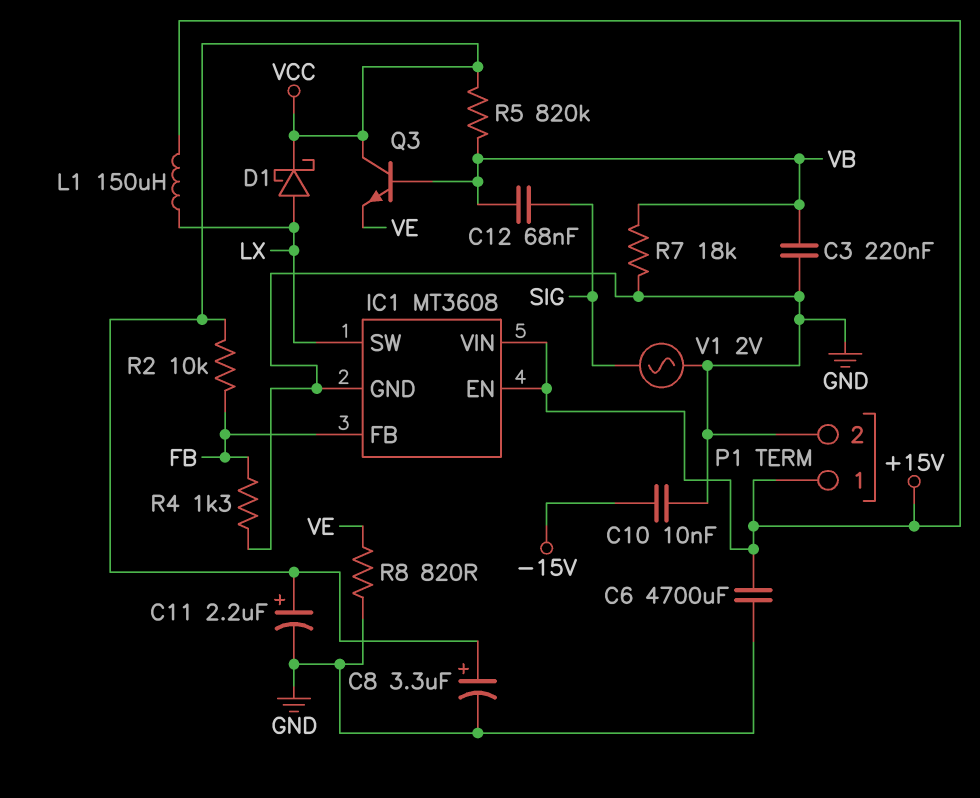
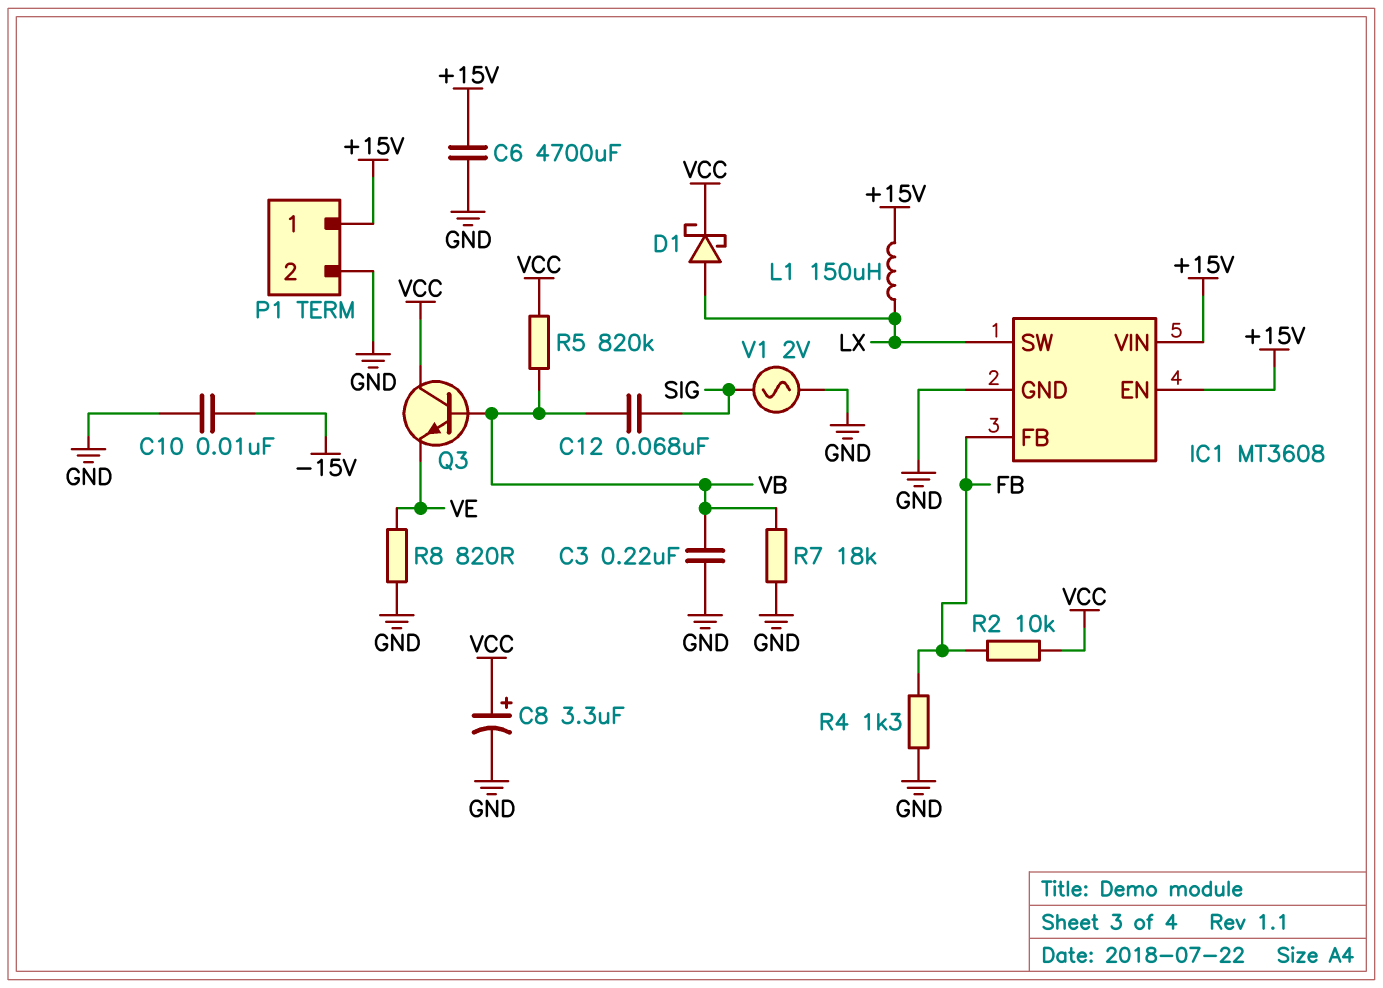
C11: 2.2uF (plus VCC, minus GND) -> none

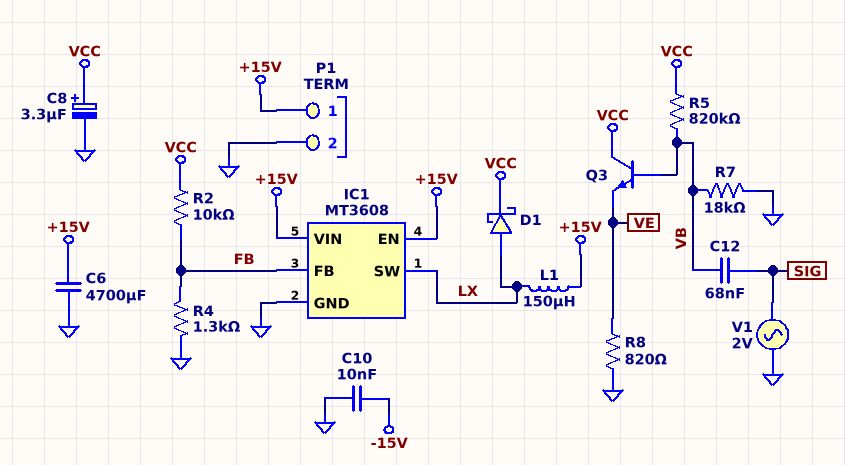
C3: 220nF (GND, VB) -> none

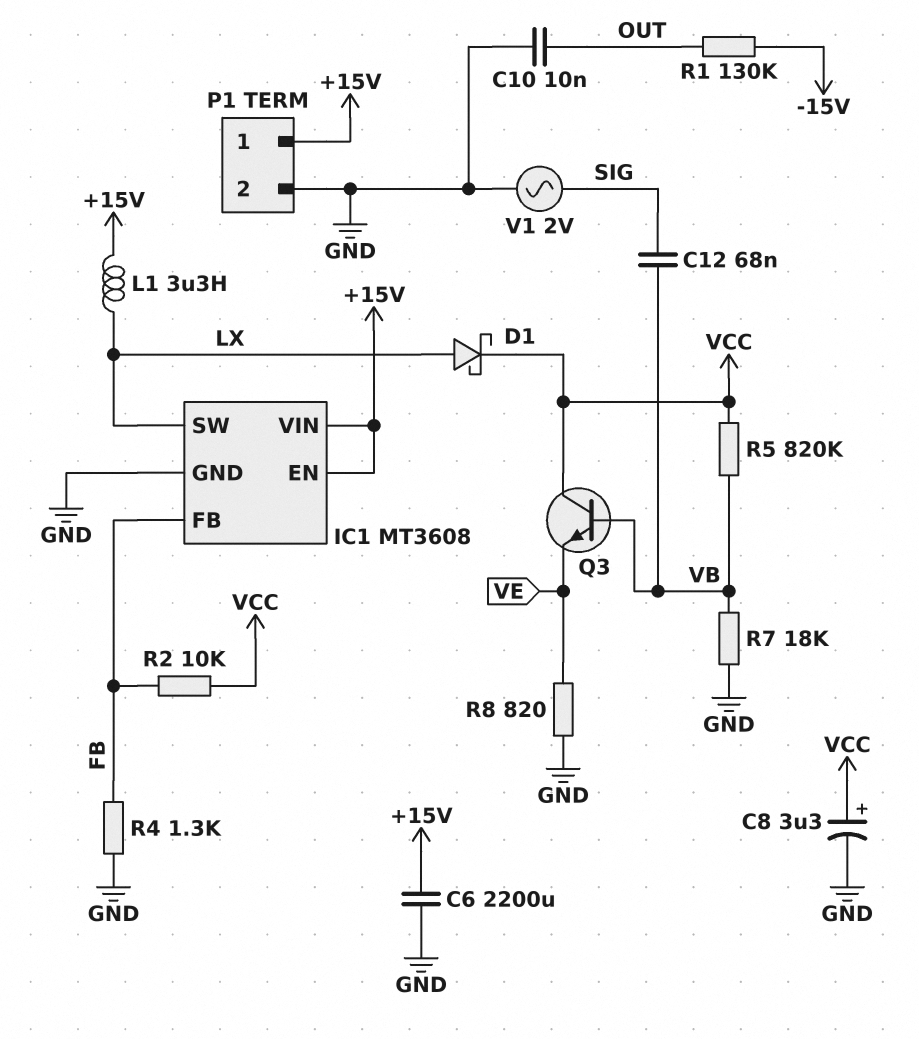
C6: 4700uF (+15V, GND) -> 2200uF (+15V, GND)
C10: 10nF (-15V, GND) -> 10nF (GND, OUT)
L1: 150uH (+15V, LX) -> 3.3uH (+15V, LX)
R1: none -> 130k (-15V, OUT)

